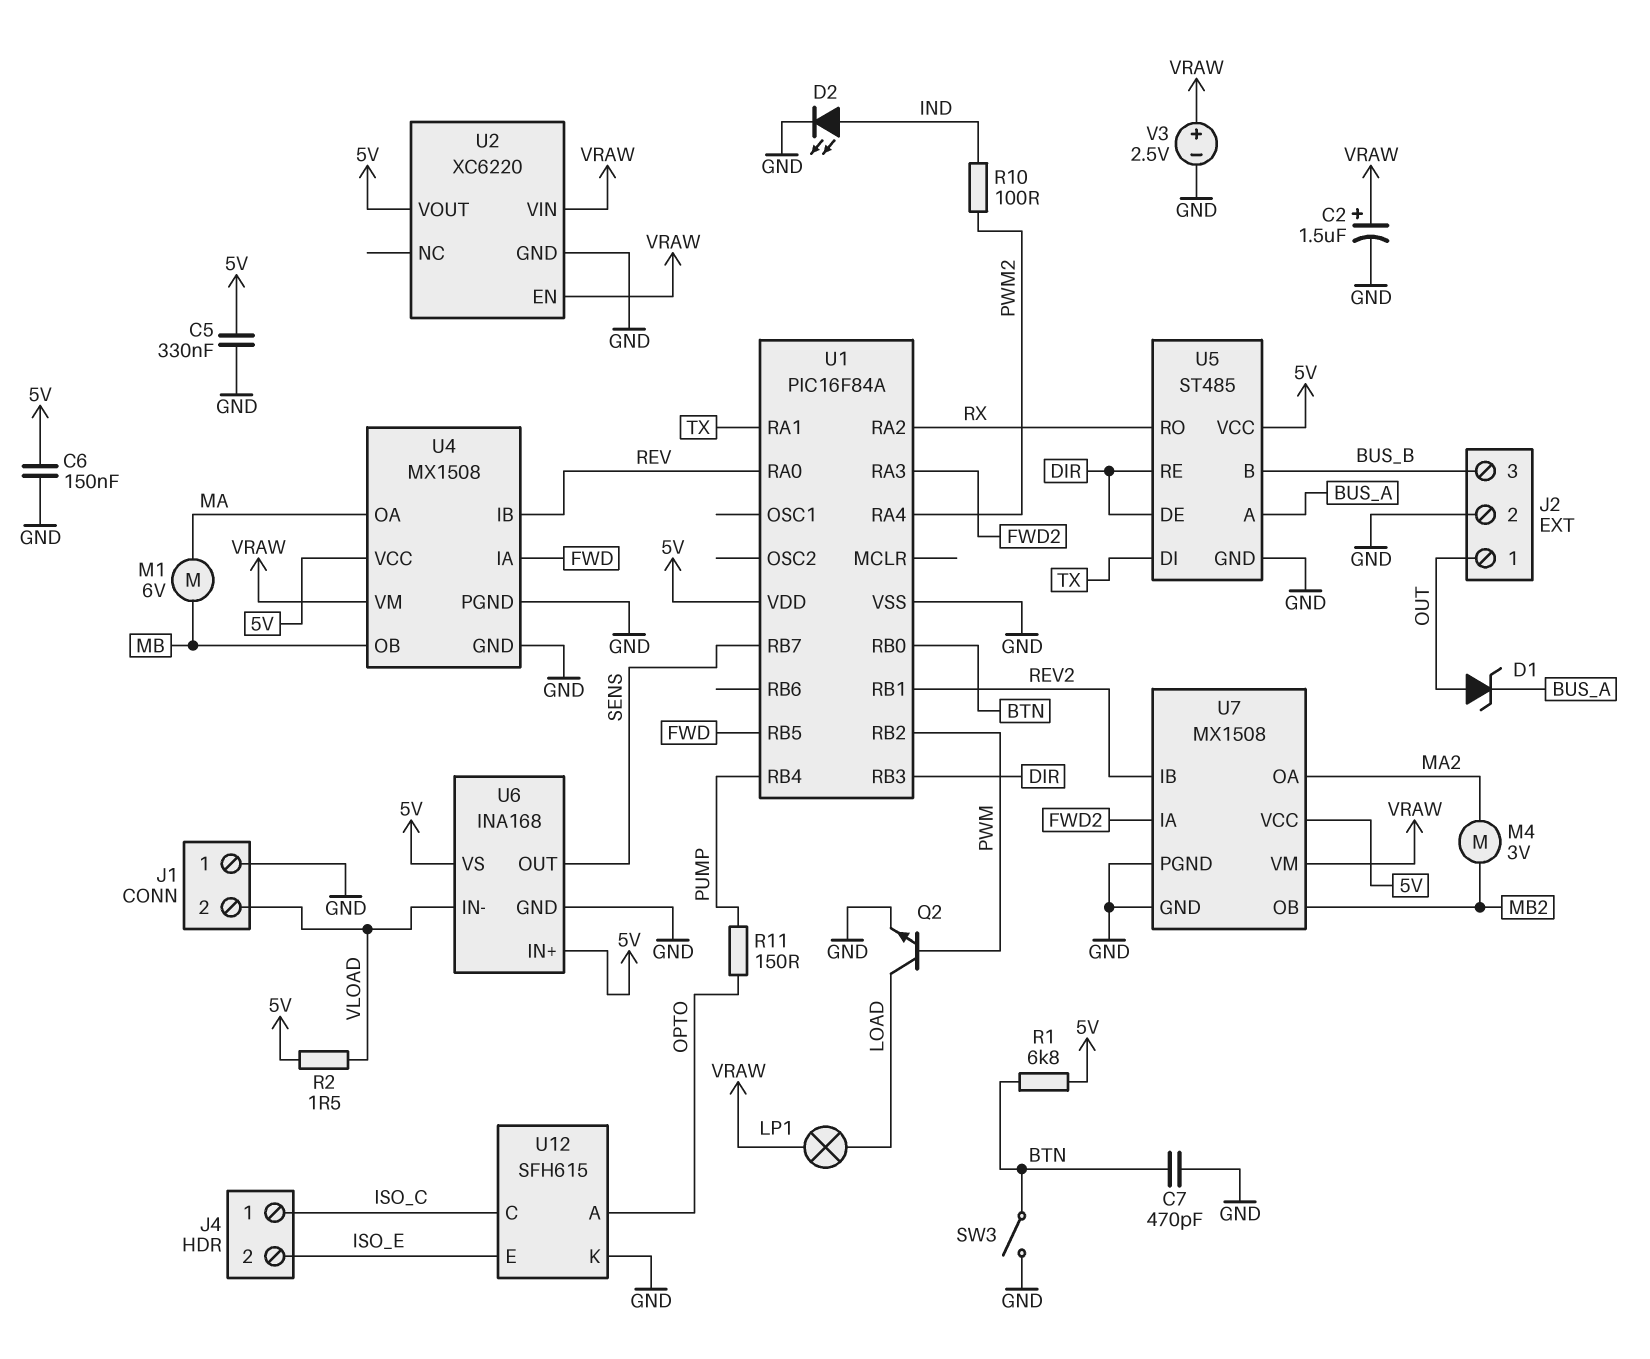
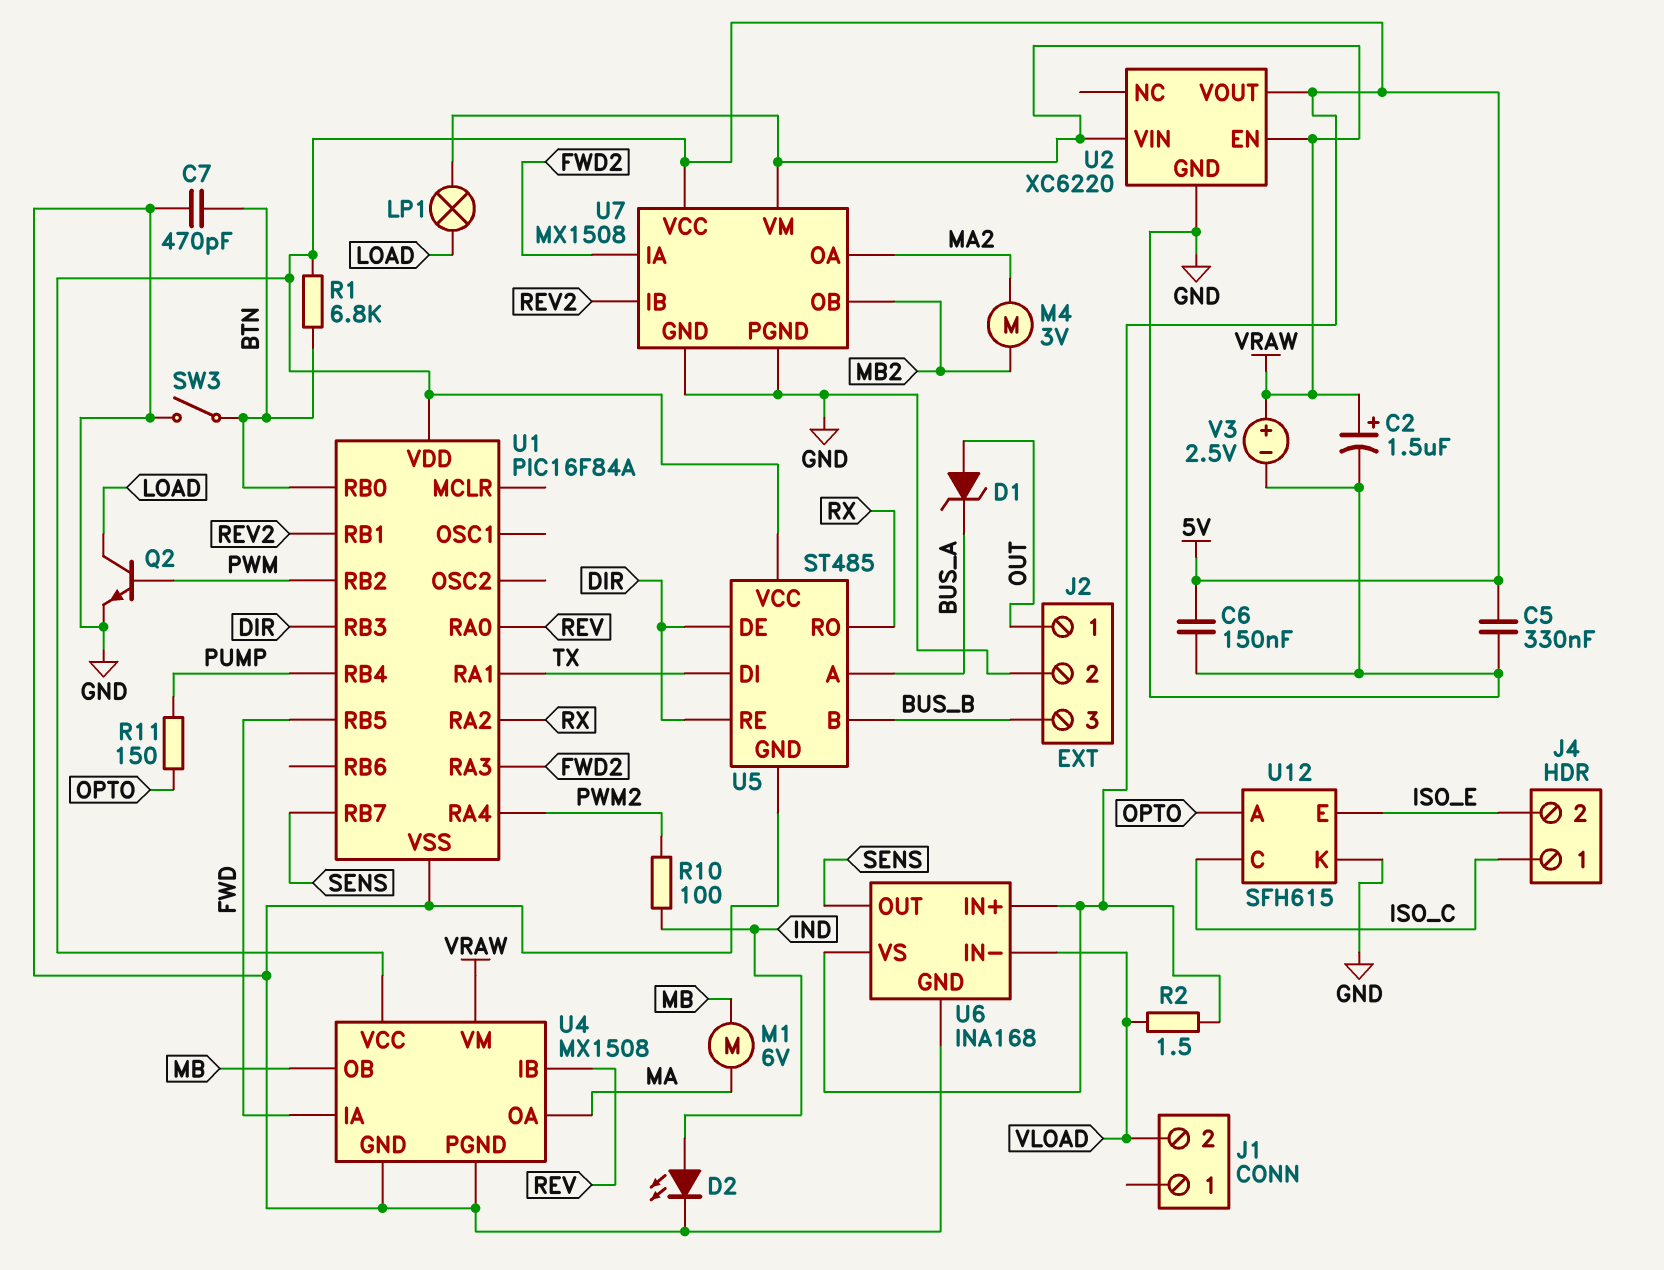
J1 pin 1: GND -> none

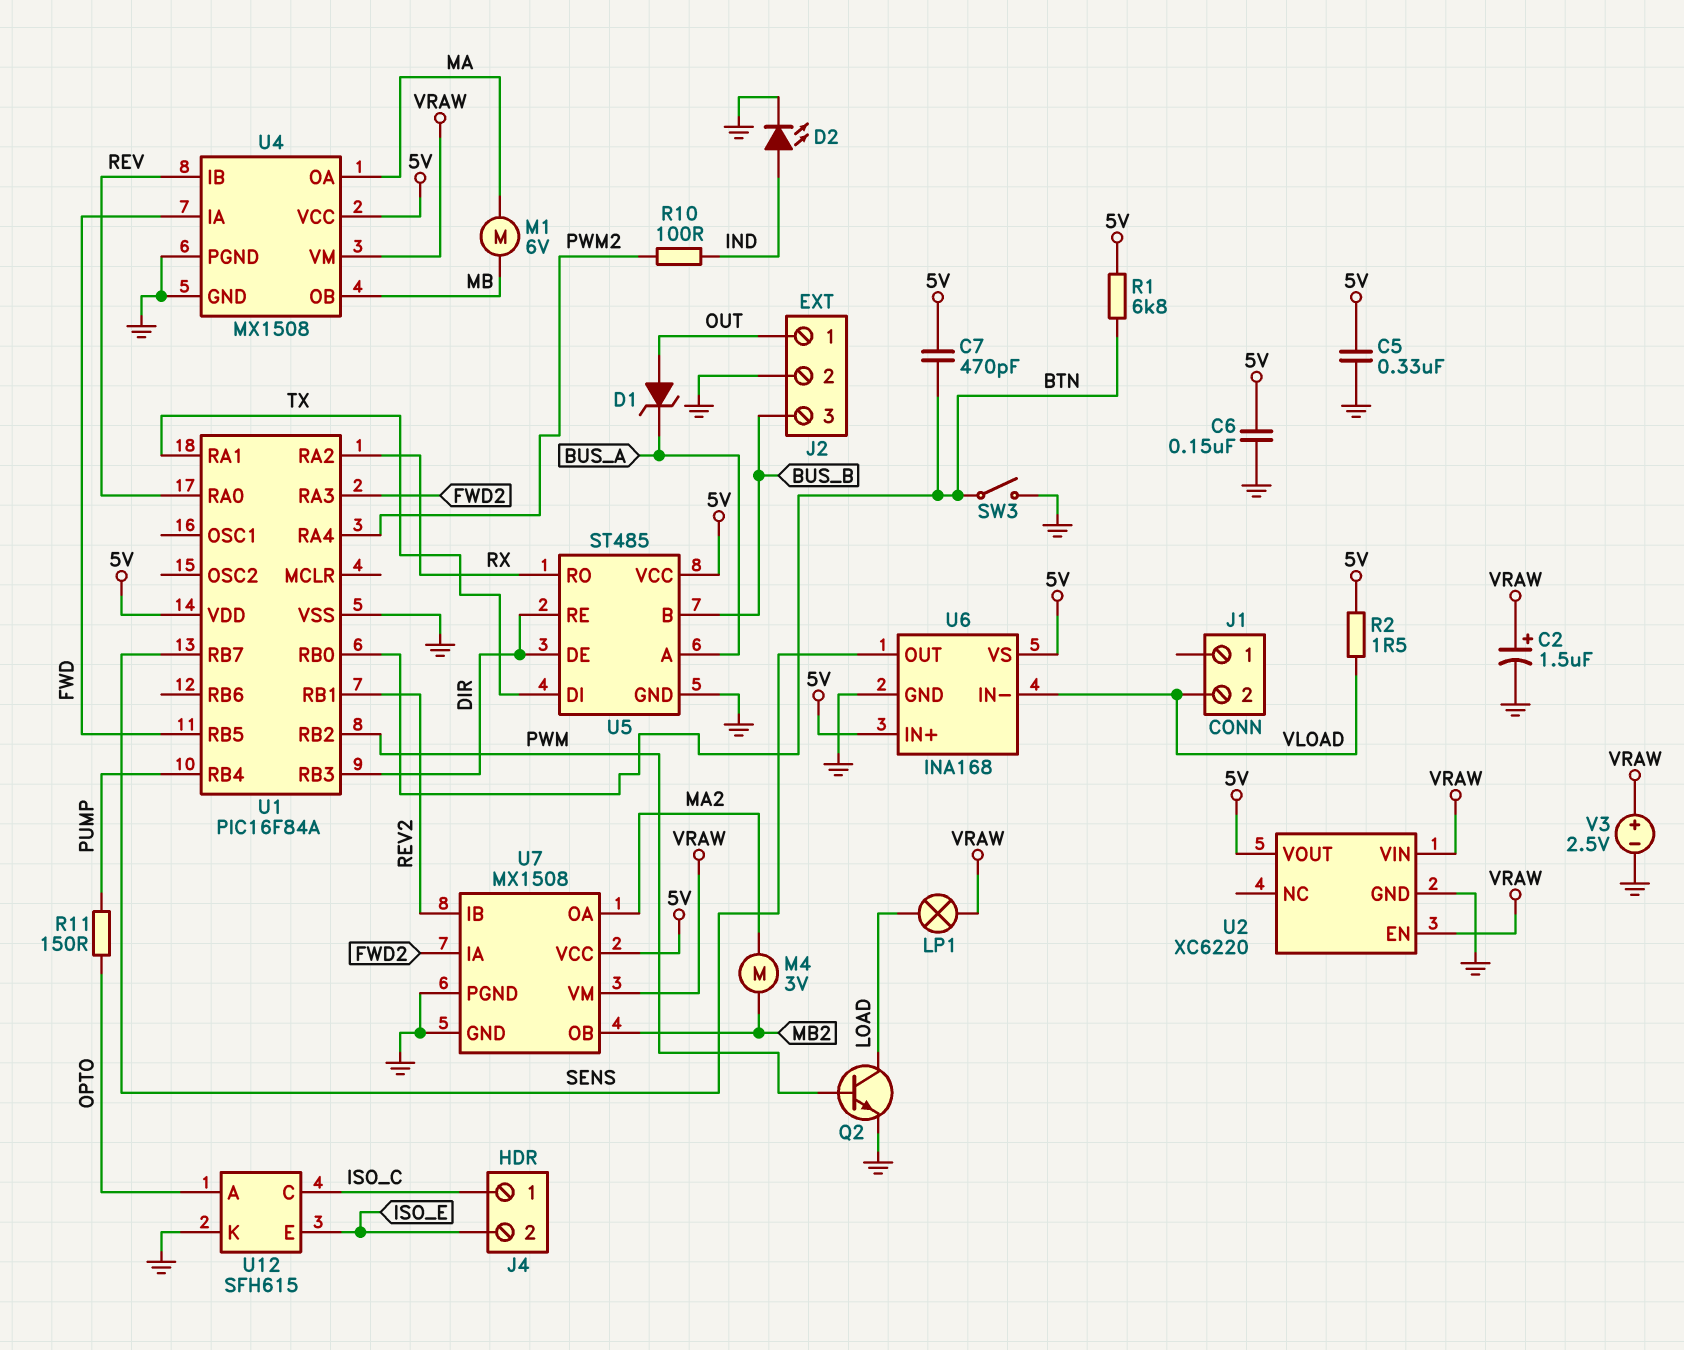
C7: 470pF (BTN, GND) -> 470pF (5V, BTN)

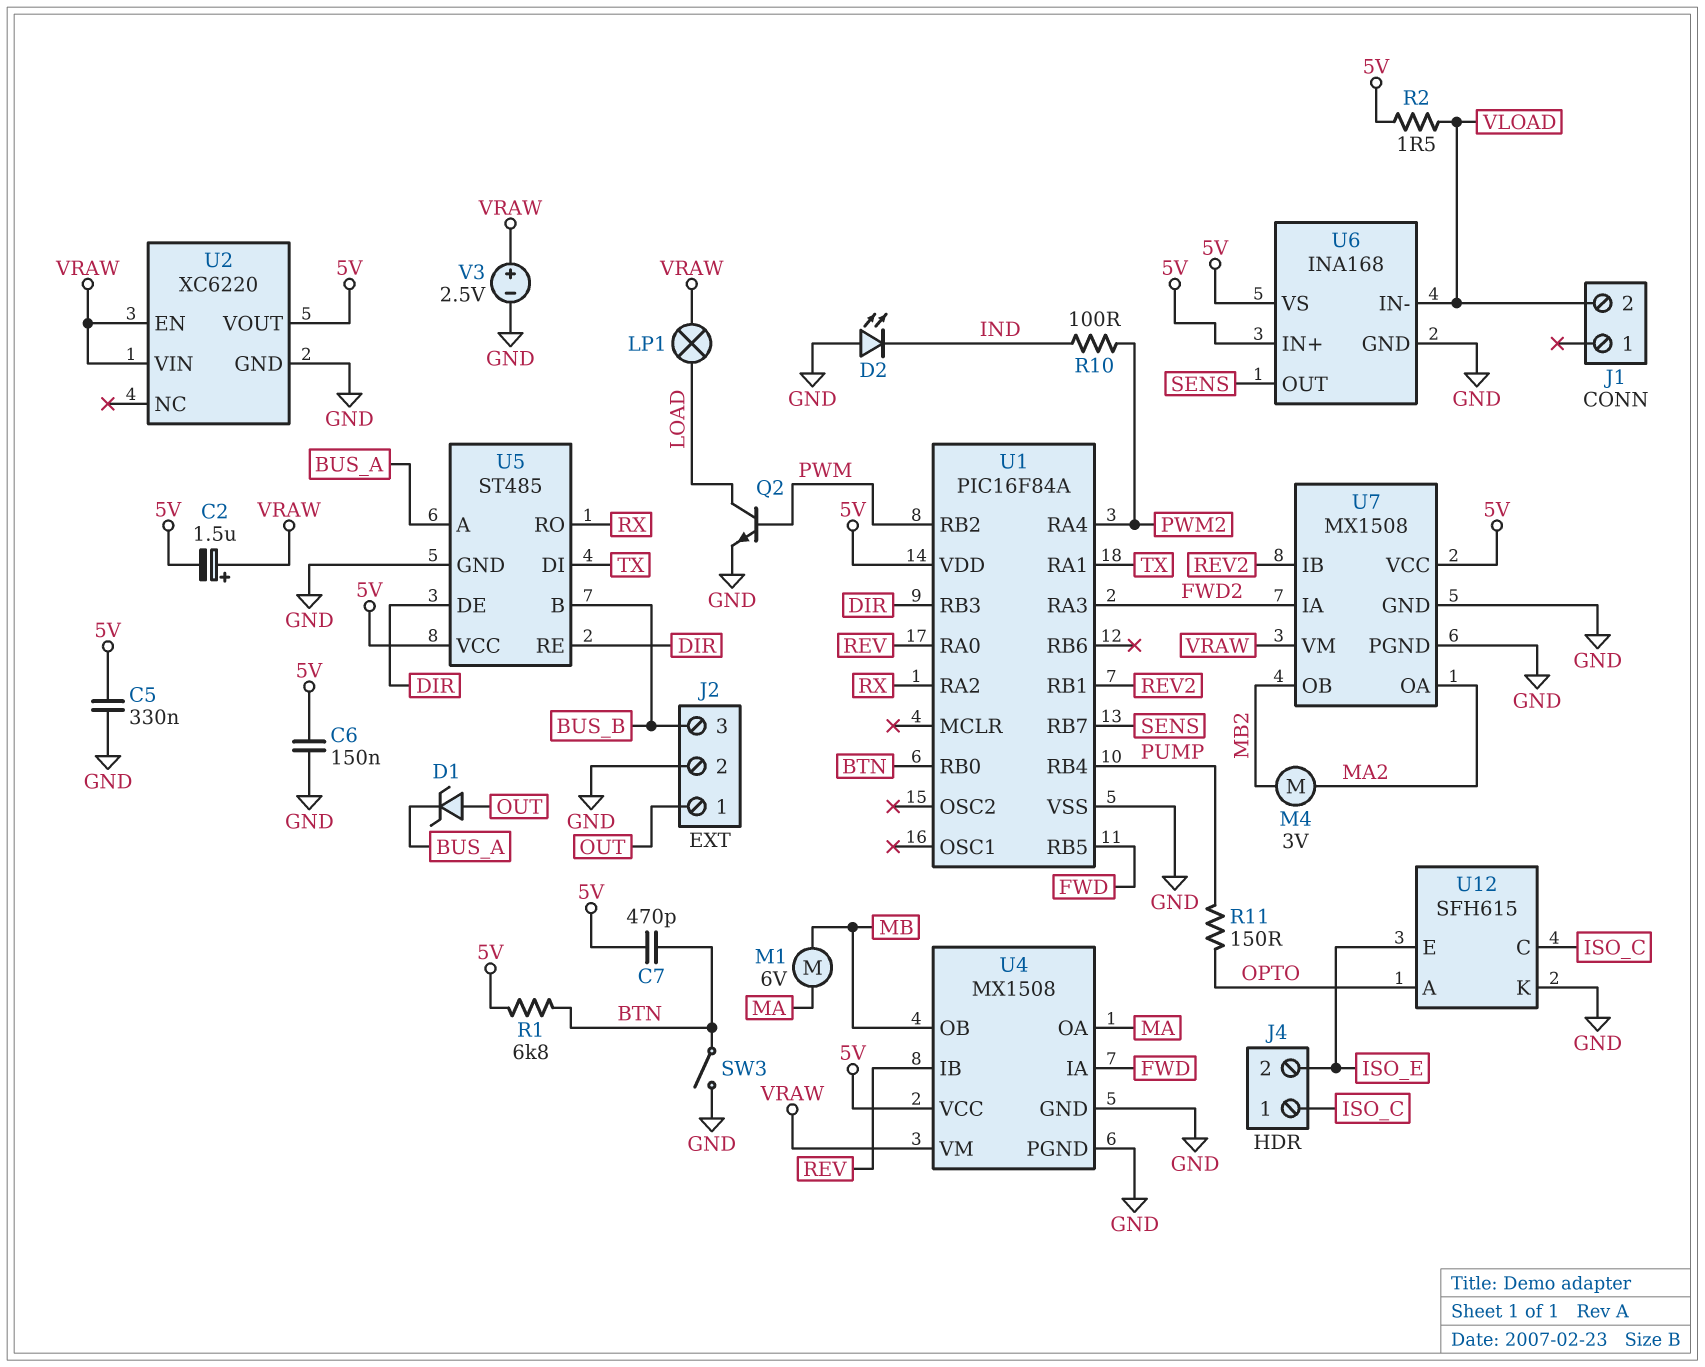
C2: 1.5uF (plus VRAW, minus GND) -> 1.5uF (plus VRAW, minus 5V)
D2: LED (A IND, K GND) -> LED (A GND, K IND)

